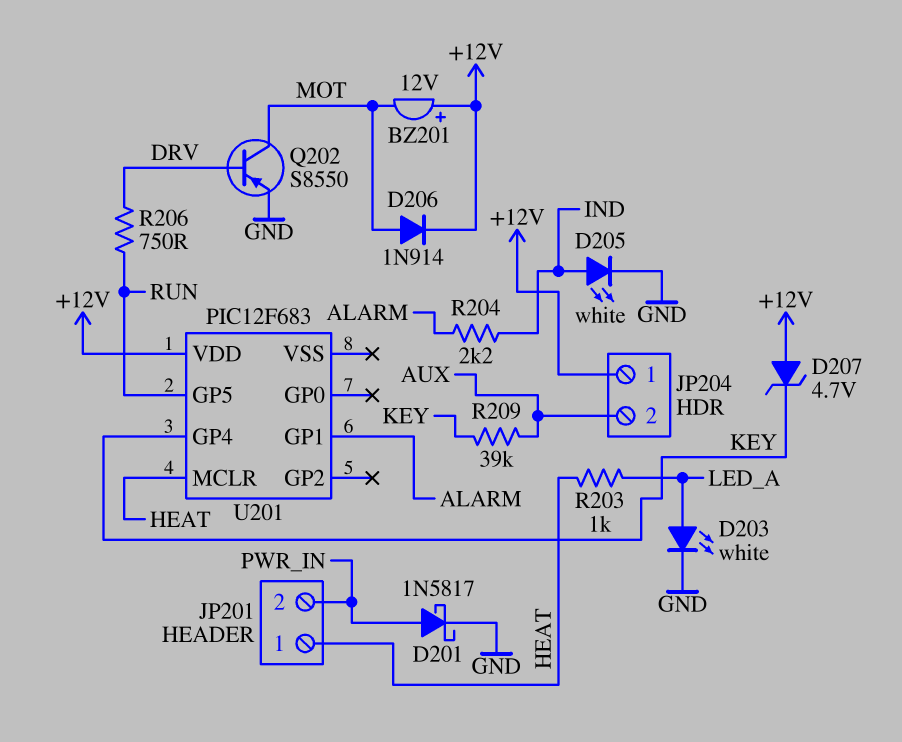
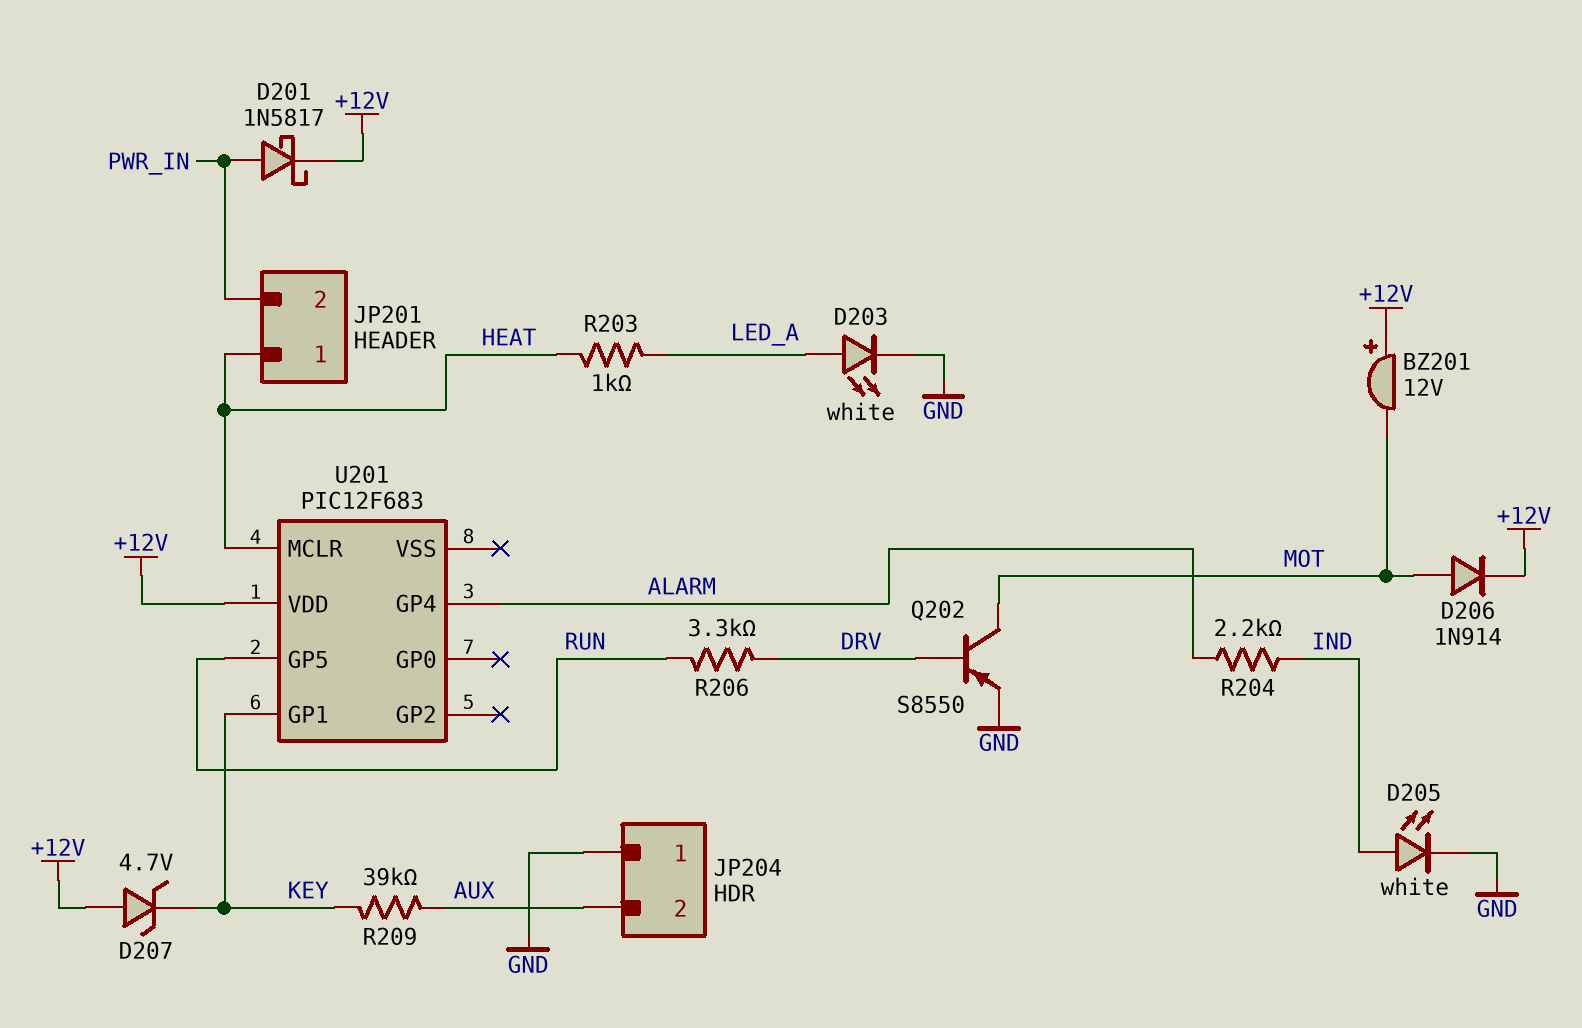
D201: schottky 1N5817 (A PWR_IN, K GND) -> schottky 1N5817 (A PWR_IN, K +12V)
JP204 pin 1: +12V -> GND
R206: 750 (DRV, RUN) -> 3.3k (DRV, RUN)
U201 pin GP1: ALARM -> KEY
U201 pin GP4: KEY -> ALARM

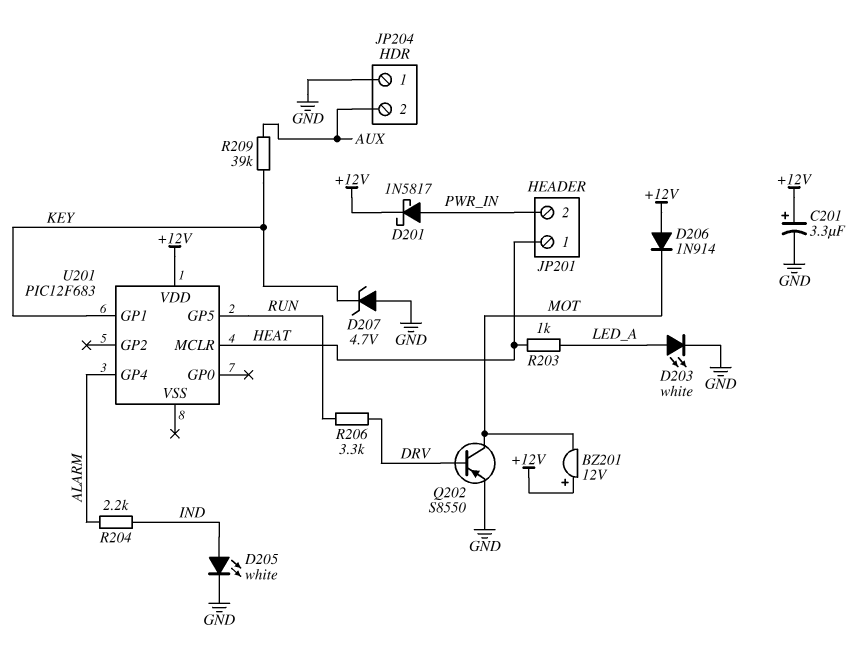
C201: none -> 3.3uF (plus +12V, minus GND)
D206: diode 1N914 (A MOT, K +12V) -> diode 1N914 (A +12V, K MOT)
D207: zener 4.7V (A +12V, K KEY) -> zener 4.7V (A GND, K KEY)

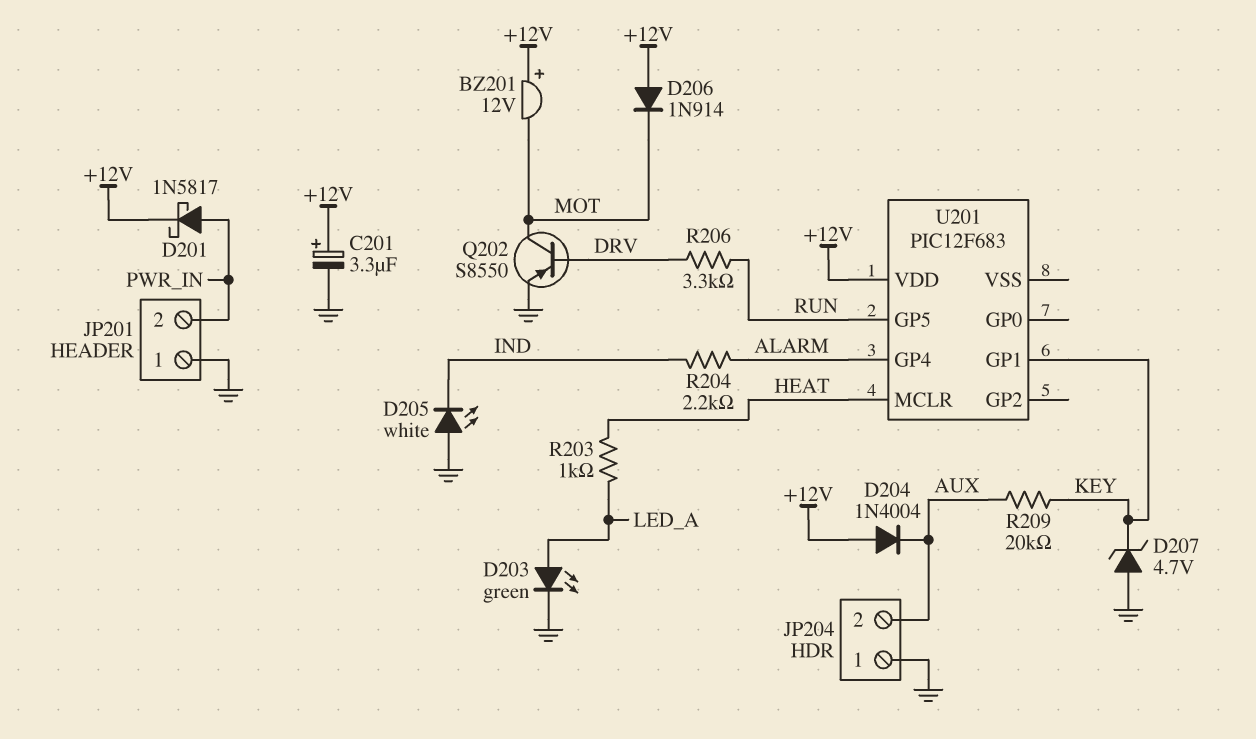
D203: LED white (A LED_A, K GND) -> LED green (A LED_A, K GND)
D204: none -> diode 1N4004 (A +12V, K AUX)
D205: LED white (A IND, K GND) -> LED white (A GND, K IND)
JP201 pin 1: HEAT -> GND
R209: 39k (AUX, KEY) -> 20k (AUX, KEY)

